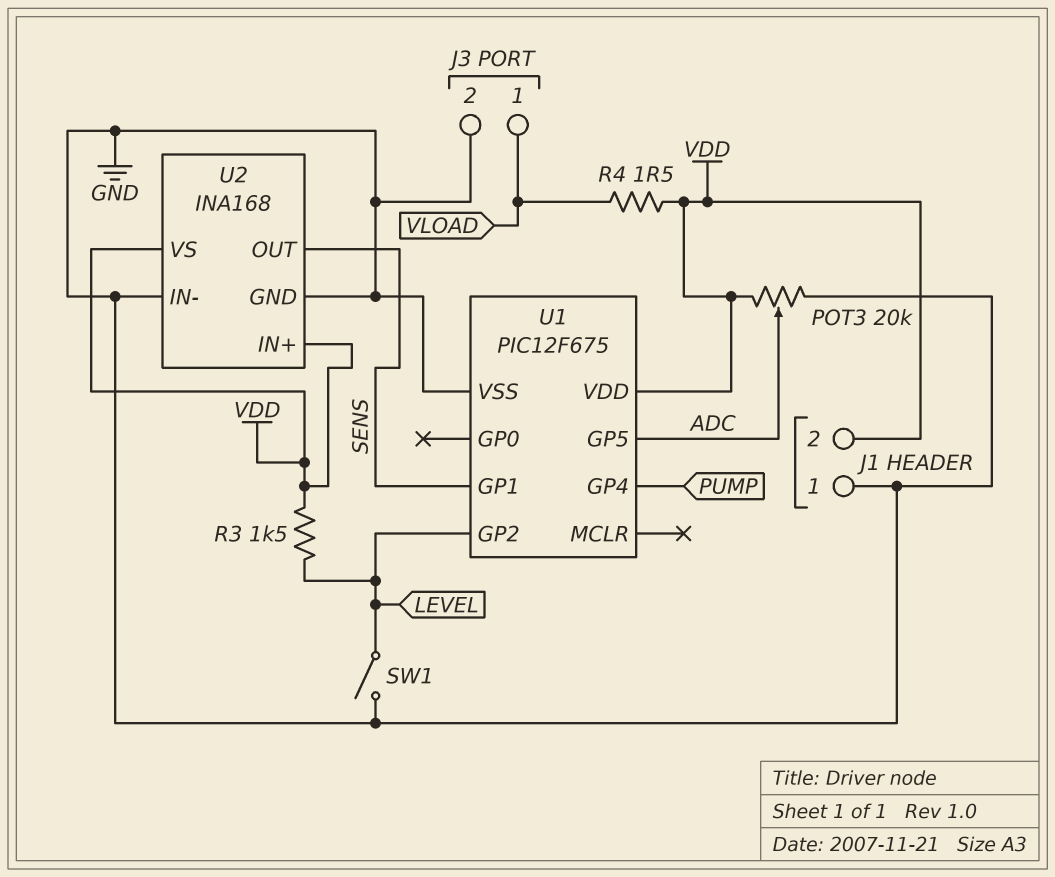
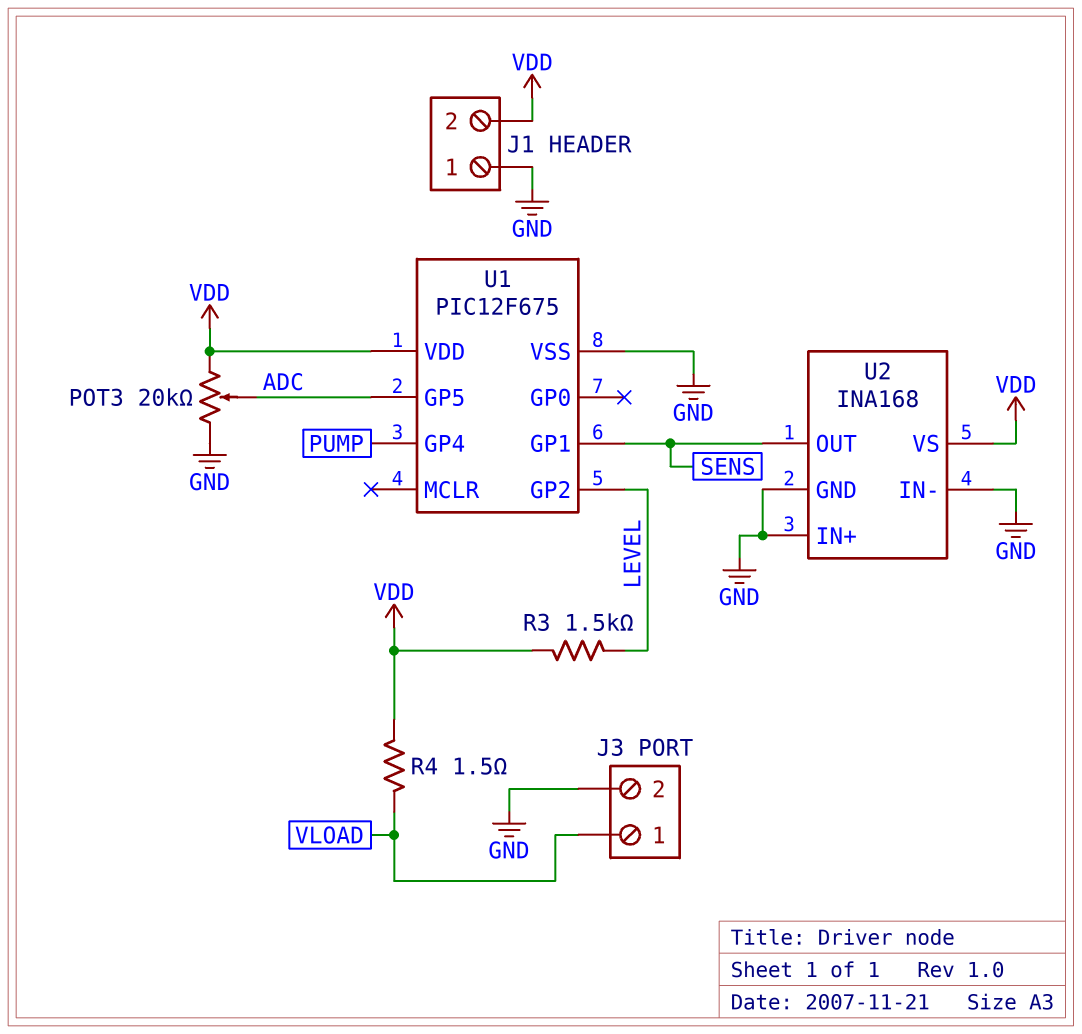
SW1: switch (GND, LEVEL) -> none
U2 pin IN+: VDD -> GND

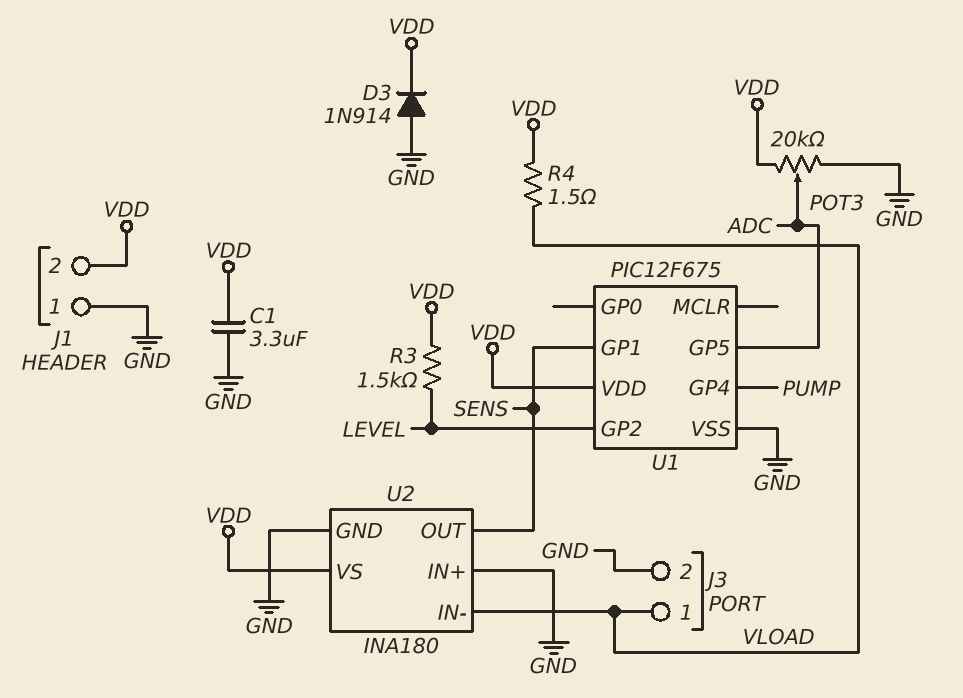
C1: none -> 3.3uF (GND, VDD)
D3: none -> diode 1N914 (A GND, K VDD)
U2: INA168 -> INA180
U2 pin IN-: GND -> VLOAD

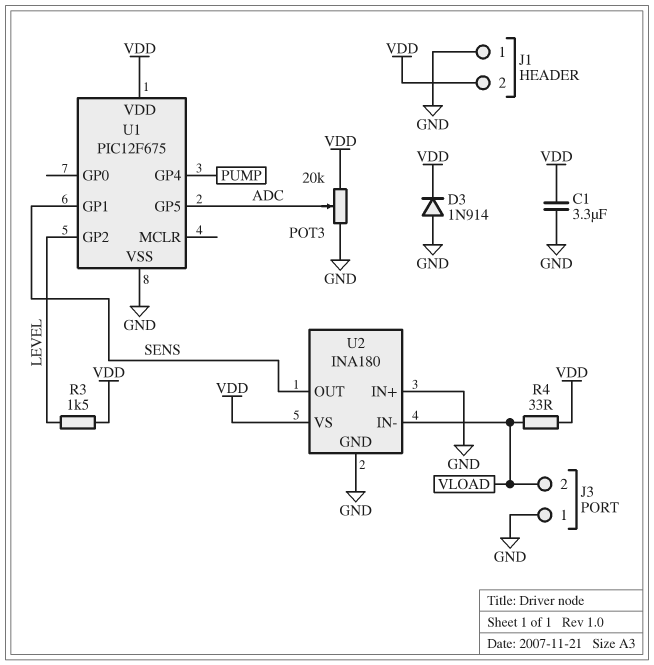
J3 pin 1: VLOAD -> GND
J3 pin 2: GND -> VLOAD
R4: 1.5 (VDD, VLOAD) -> 33 (VDD, VLOAD)

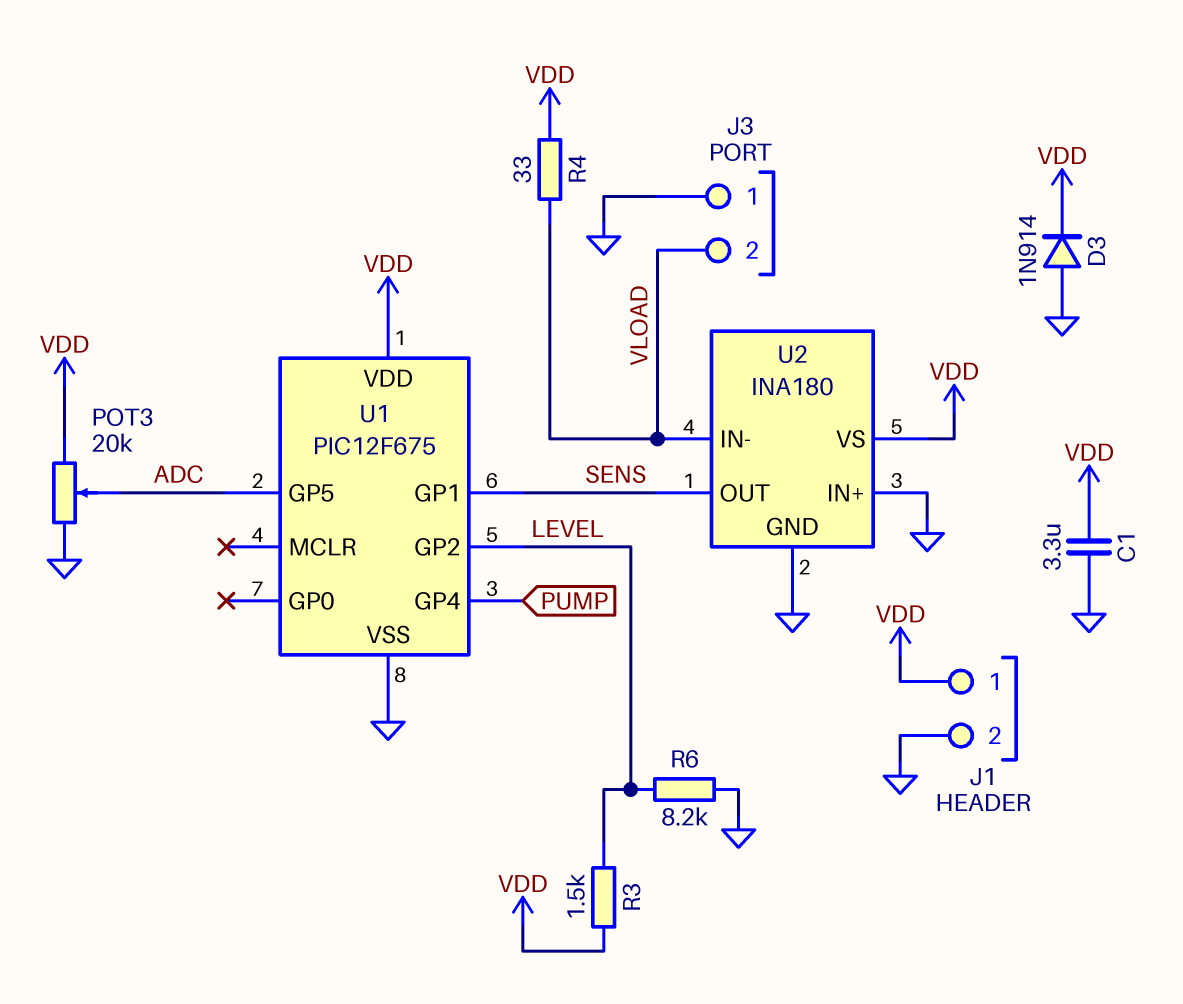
J1 pin 1: GND -> VDD
J1 pin 2: VDD -> GND
R6: none -> 8.2k (GND, LEVEL)

